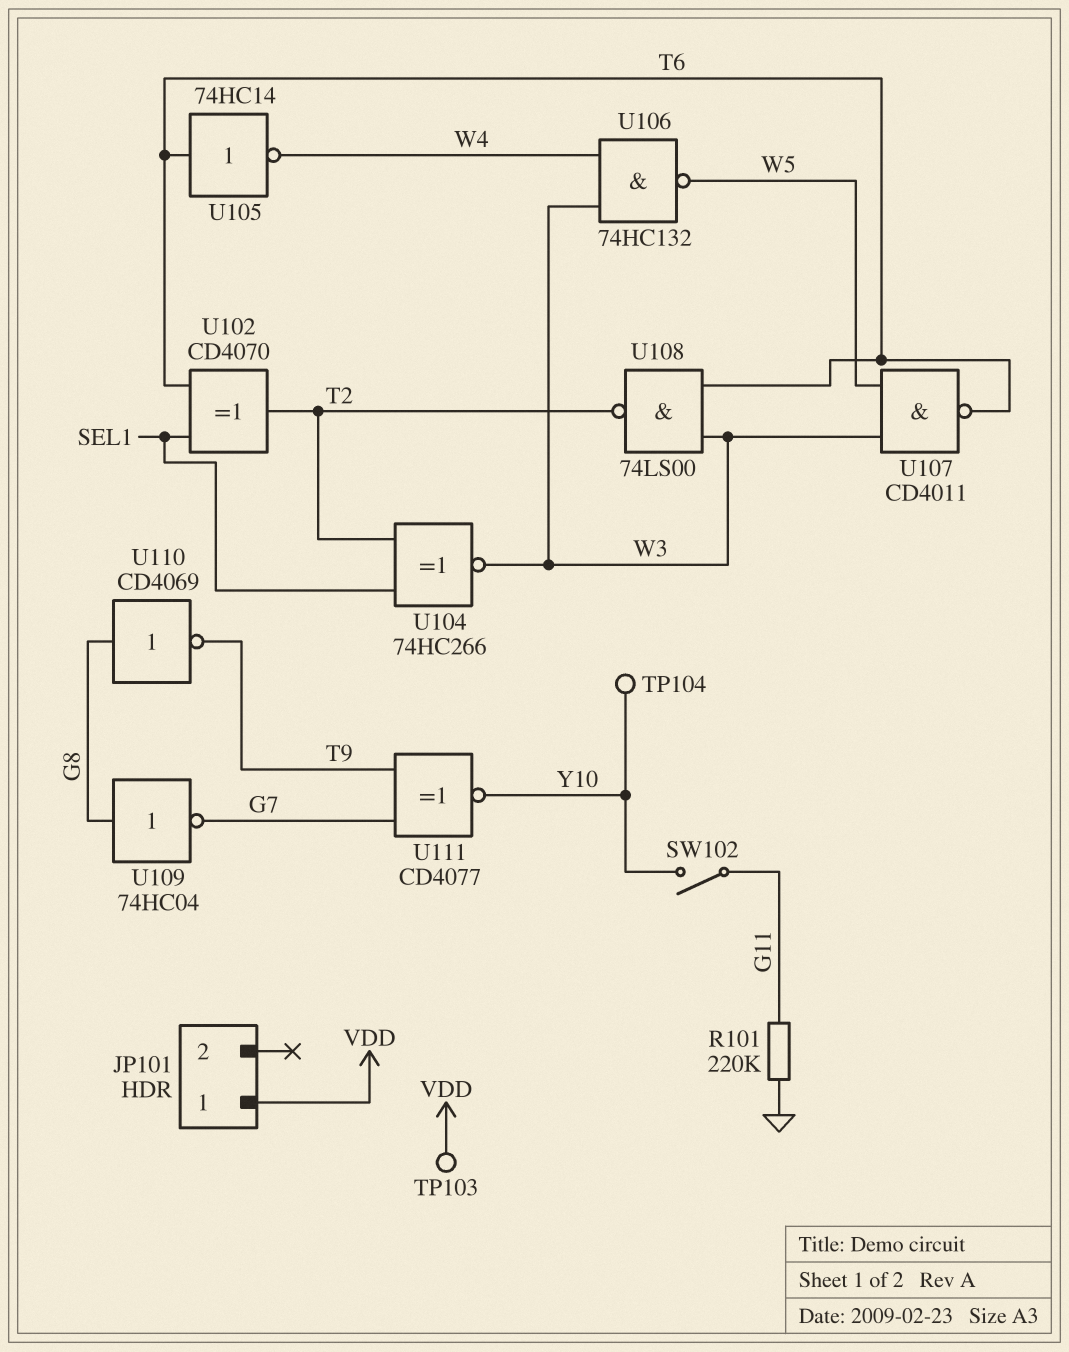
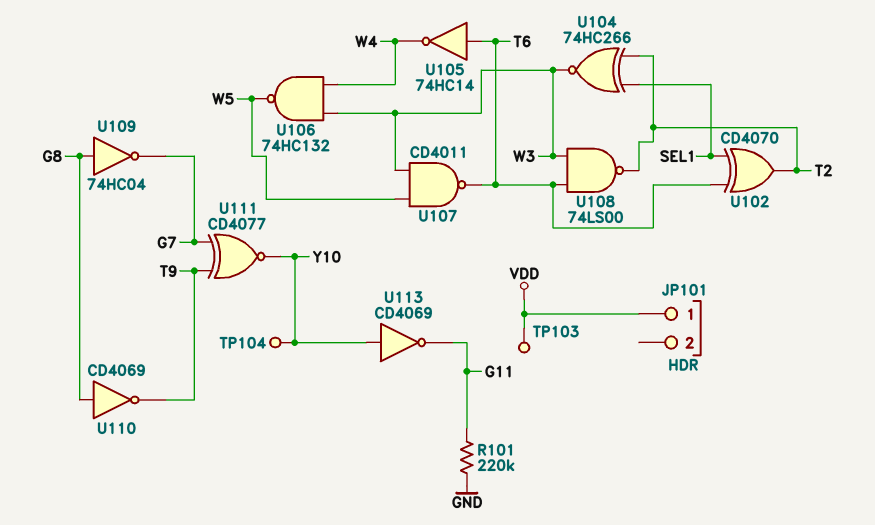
SW102: switch (G11, Y10) -> none
U113: none -> NOT CD4069 (in Y10, out G11)

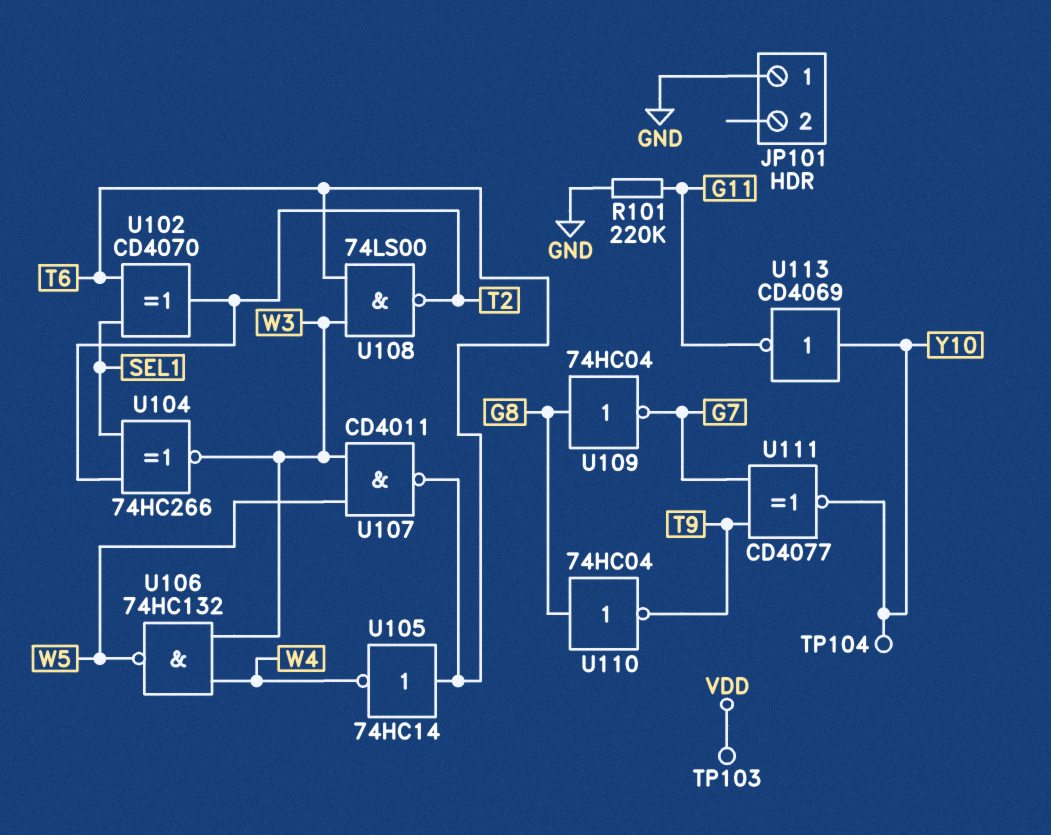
JP101 pin 1: VDD -> GND
U110: NOT CD4069 (in G8, out T9) -> NOT 74HC04 (in G8, out T9)

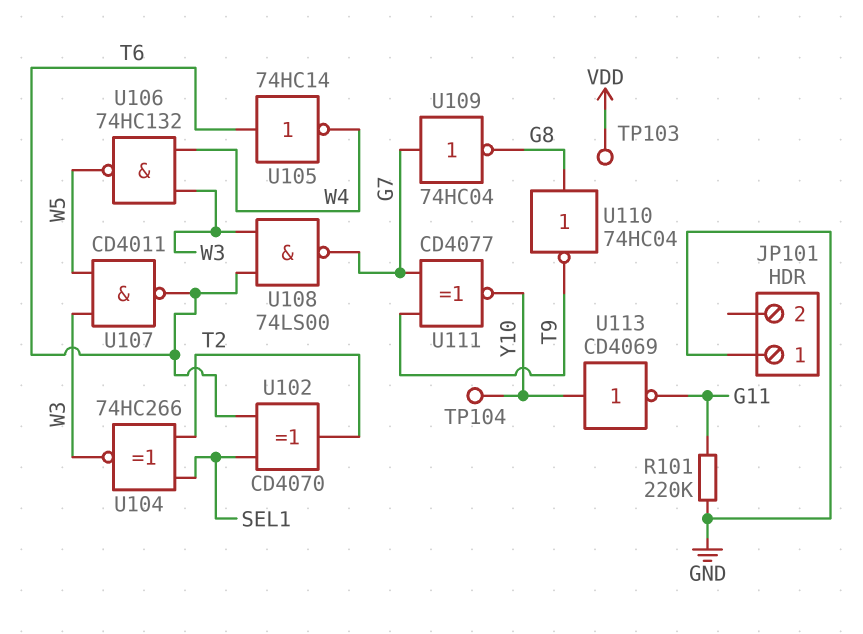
U108: NAND 74LS00 (in T6, in W3, out T2) -> NAND 74LS00 (in T6, in W3, out G7)
U109: NOT 74HC04 (in G8, out G7) -> NOT 74HC04 (in G7, out G8)

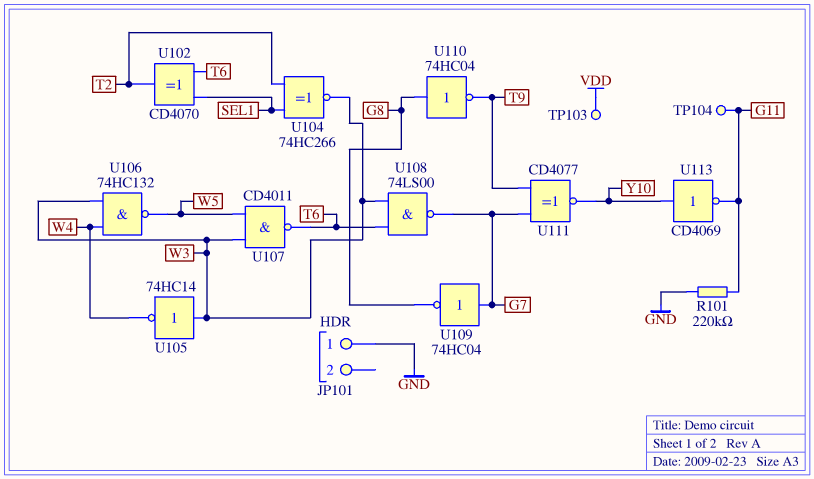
TP104: test point (Y10) -> test point (G11)
U105: NOT 74HC14 (in T6, out W4) -> NOT 74HC14 (in W3, out W4)

